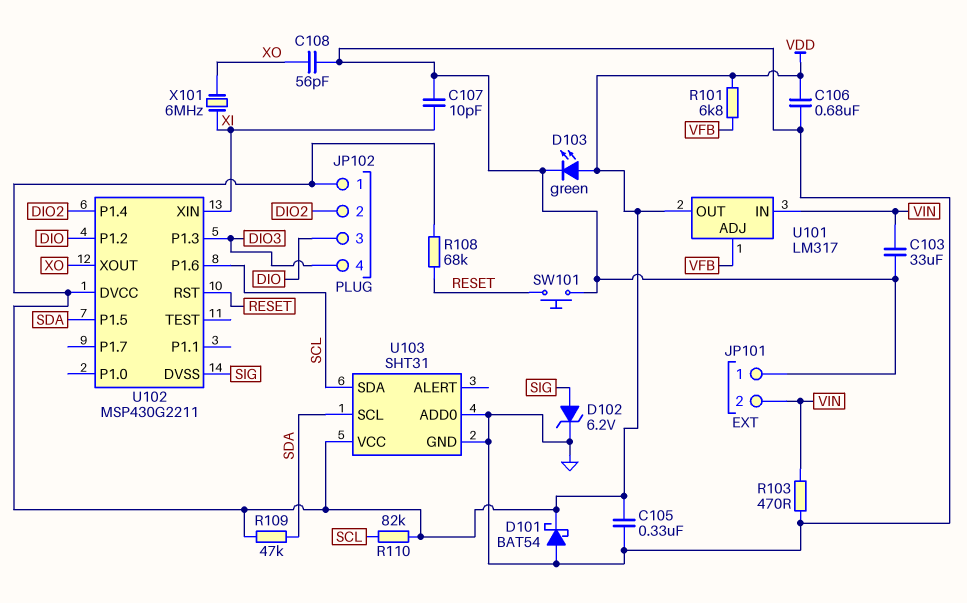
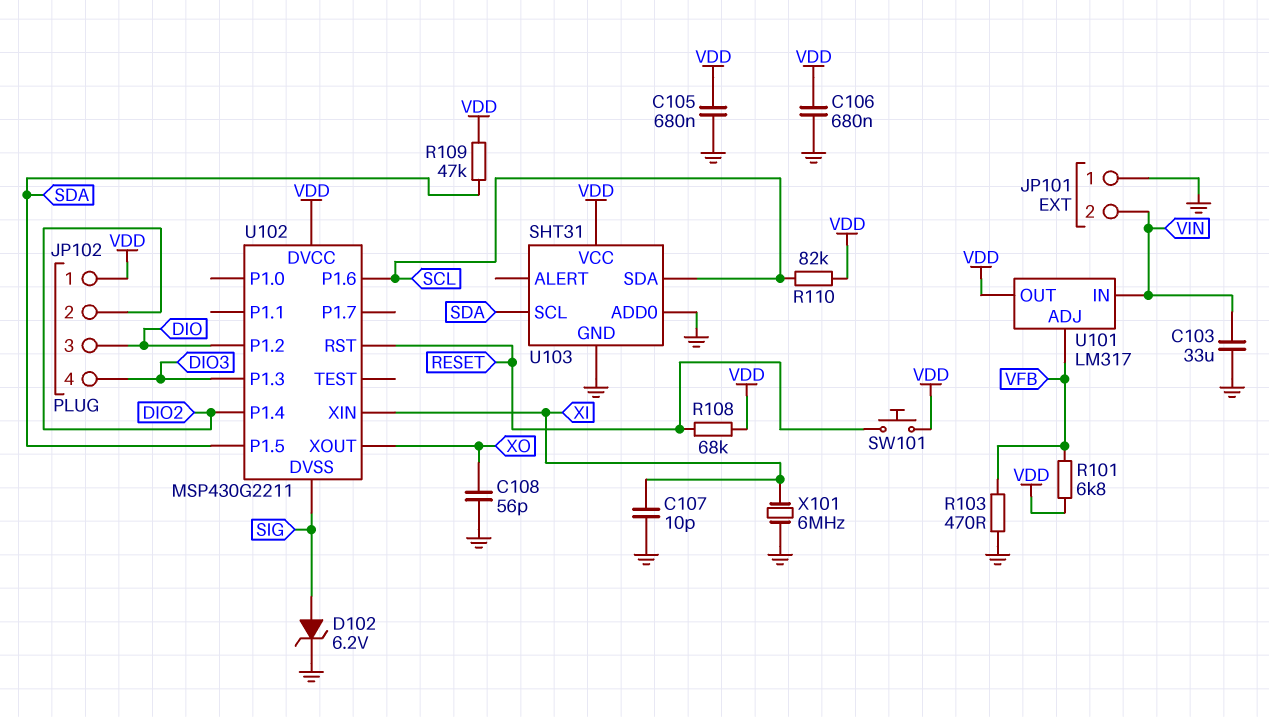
C105: 330nF (GND, VDD) -> 680nF (GND, VDD)
D101: schottky BAT54 (A GND, K VDD) -> none
D103: LED green (A VDD, K GND) -> none
R103: 470 (GND, VIN) -> 470 (GND, VFB)
SW101: button (GND, RESET) -> button (RESET, VDD)
X101: 6MHz (XI, XO) -> 6MHz (GND, XI)

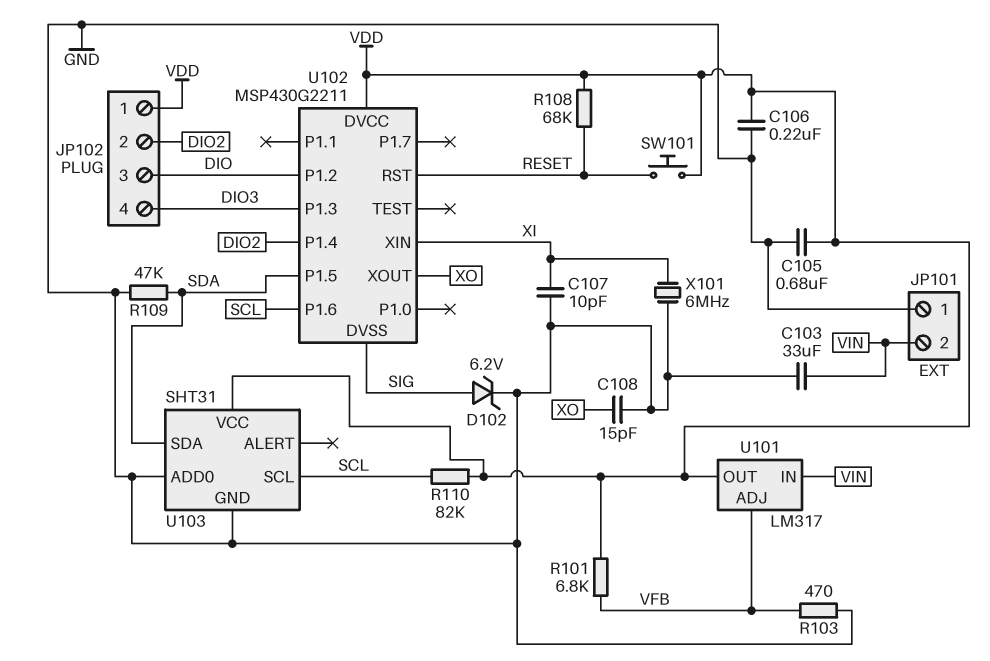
C106: 680nF (GND, VDD) -> 220nF (GND, VDD)
C108: 56pF (GND, XO) -> 15pF (GND, XO)
R109: 47k (SDA, VDD) -> 47k (GND, SDA)
U103 pin SCL: SDA -> SCL
U103 pin SDA: SCL -> SDA

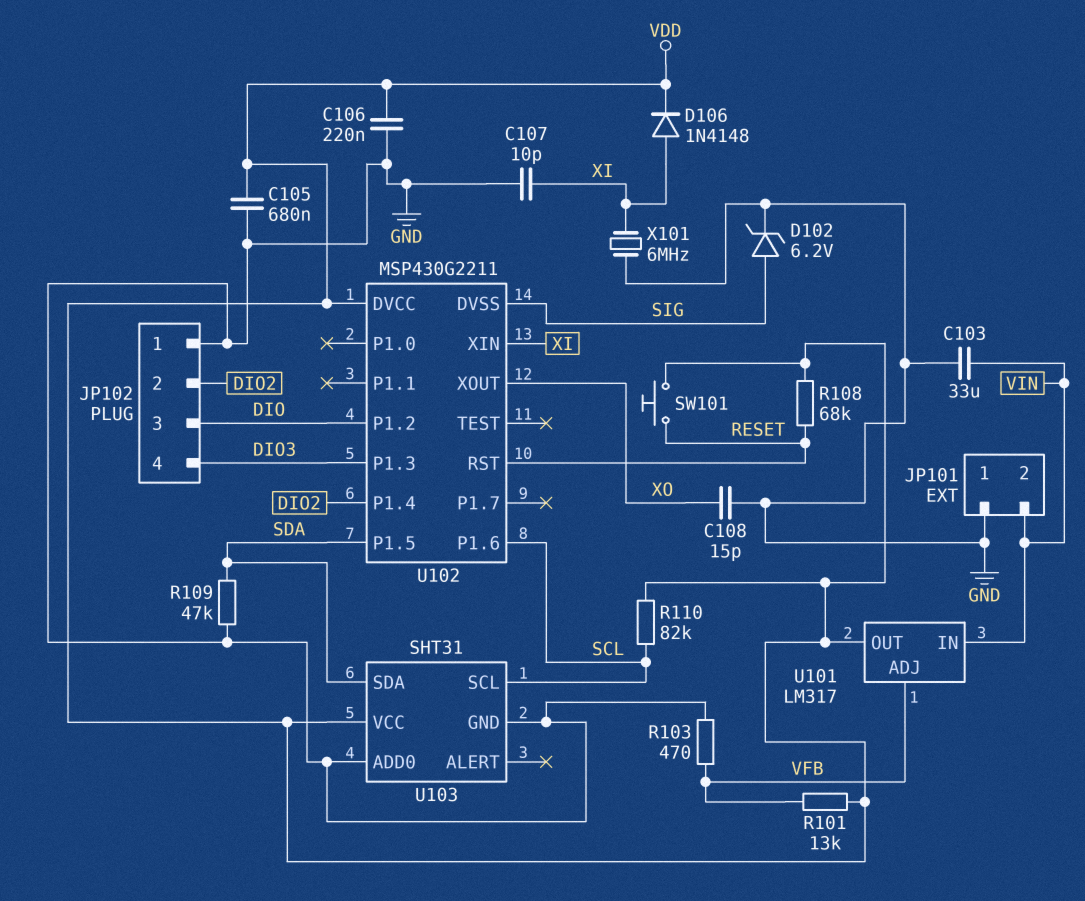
D106: none -> diode 1N4148 (A XI, K VDD)
JP102 pin 1: VDD -> GND
R101: 6.8k (VDD, VFB) -> 13k (VDD, VFB)

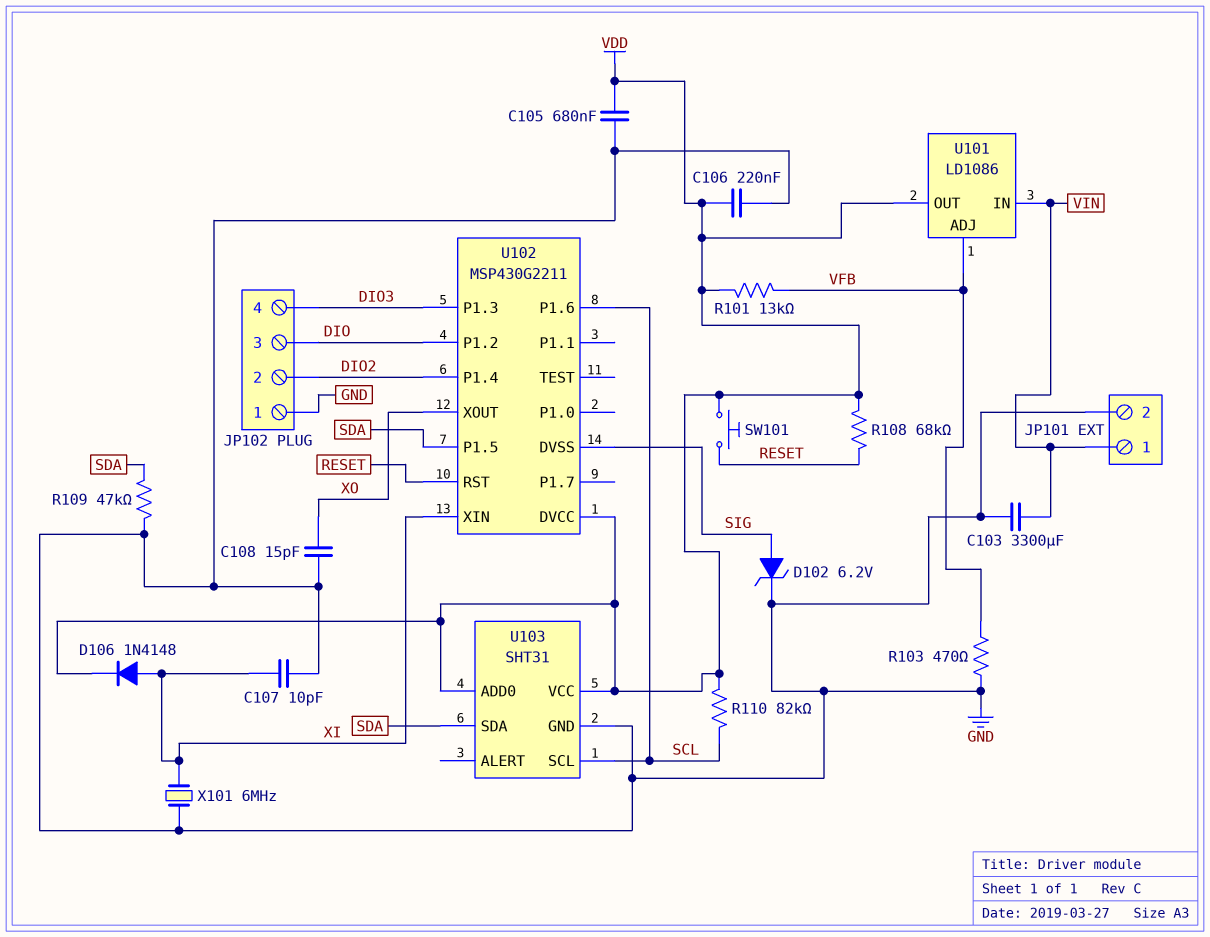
C103: 33uF (GND, VIN) -> 3300uF (GND, VIN)
JP101 pin 1: GND -> VIN
JP101 pin 2: VIN -> GND
U101: LM317 -> LD1086
U103 pin ADD0: GND -> VDD

